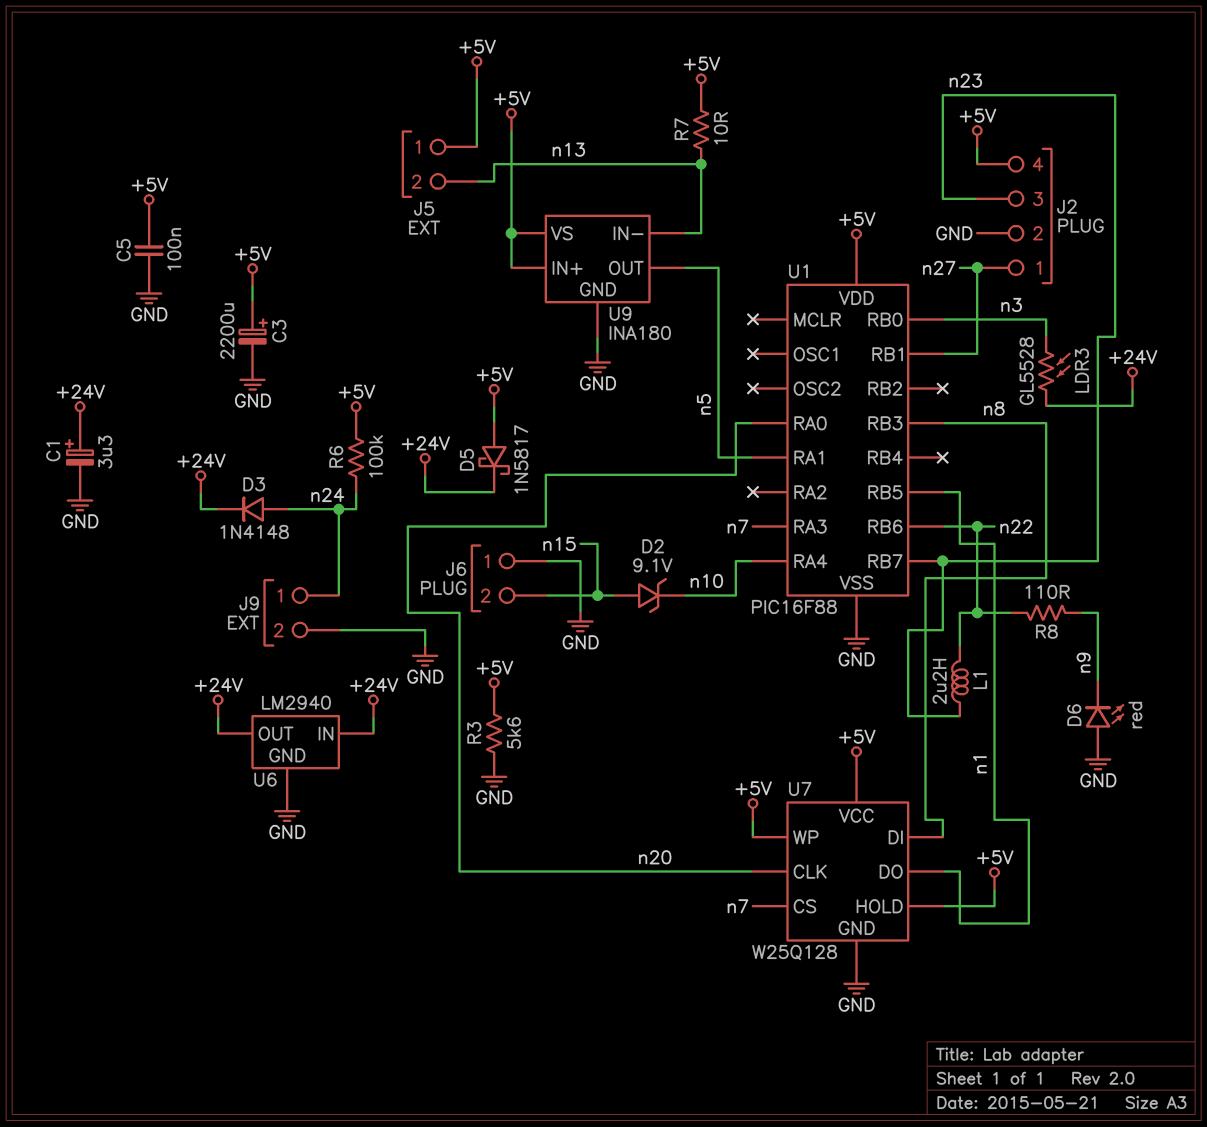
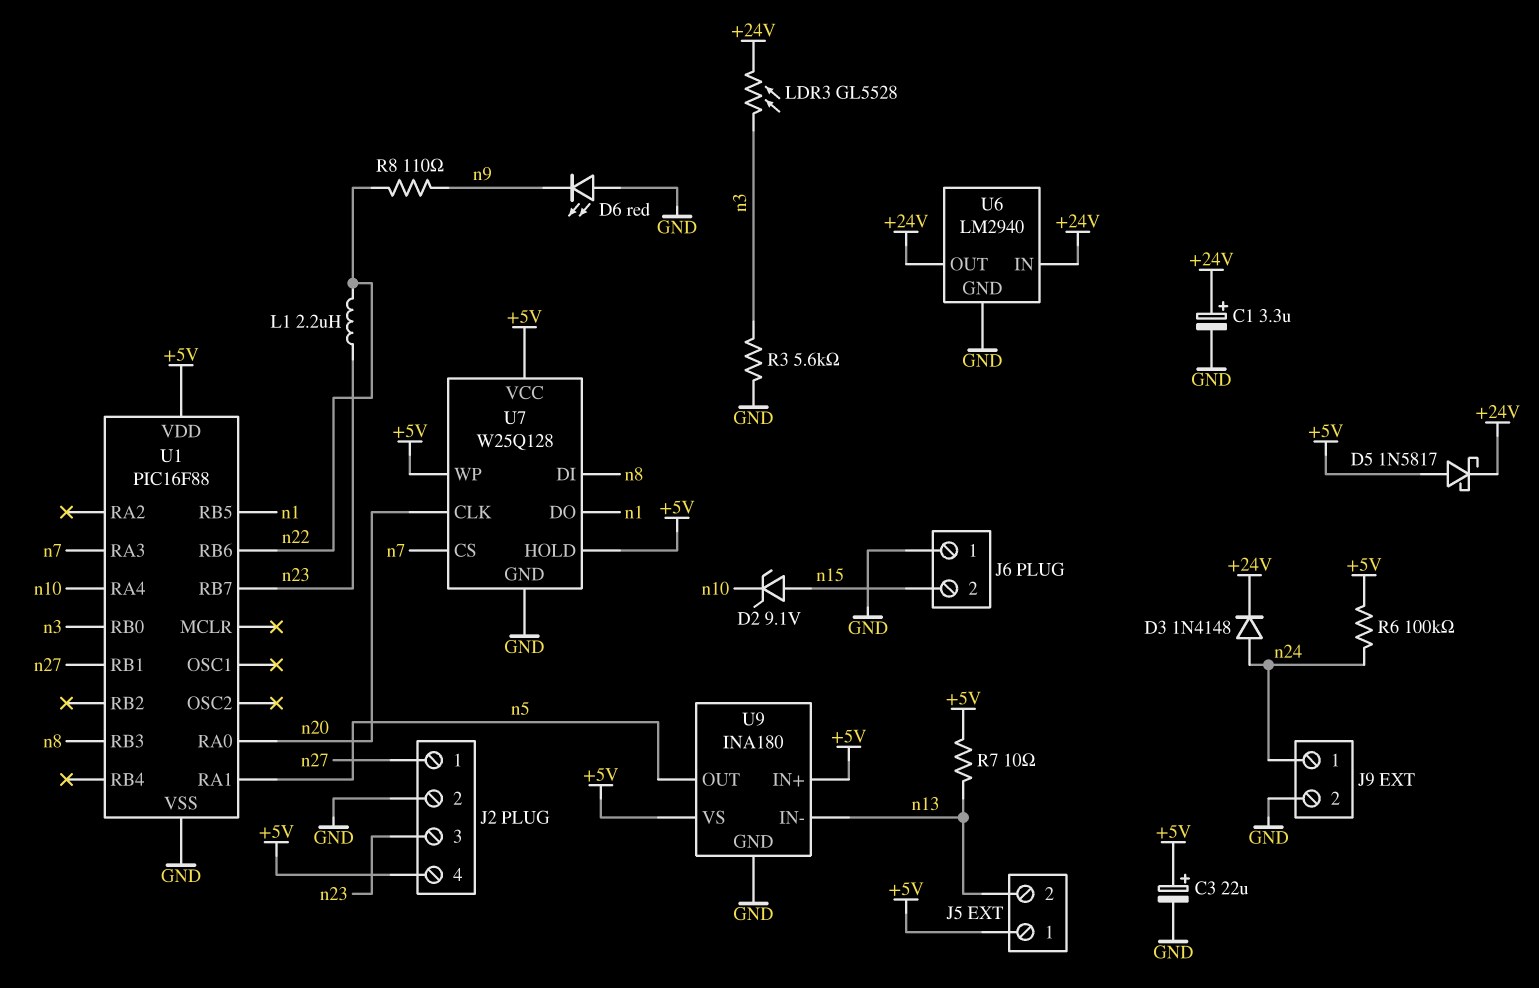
C3: 2200uF (plus +5V, minus GND) -> 22uF (plus +5V, minus GND)
C5: 100nF (+5V, GND) -> none
R3: 5.6k (+5V, GND) -> 5.6k (GND, n3)

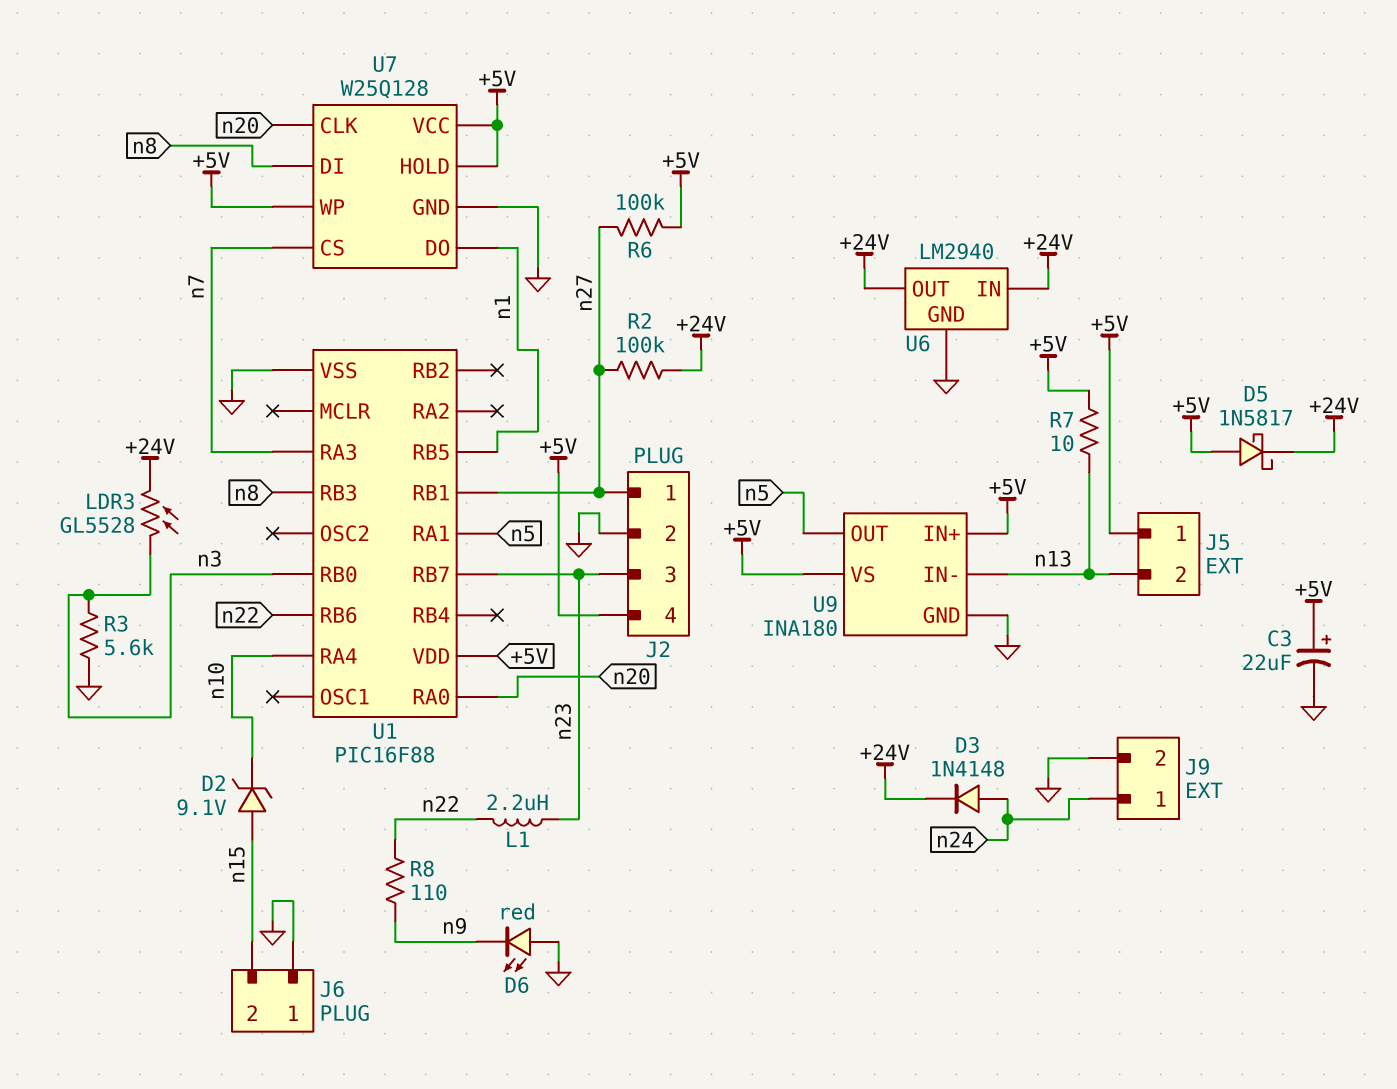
C1: 3.3uF (plus +24V, minus GND) -> none
R2: none -> 100k (+24V, n27)
R6: 100k (+5V, n24) -> 100k (+5V, n27)

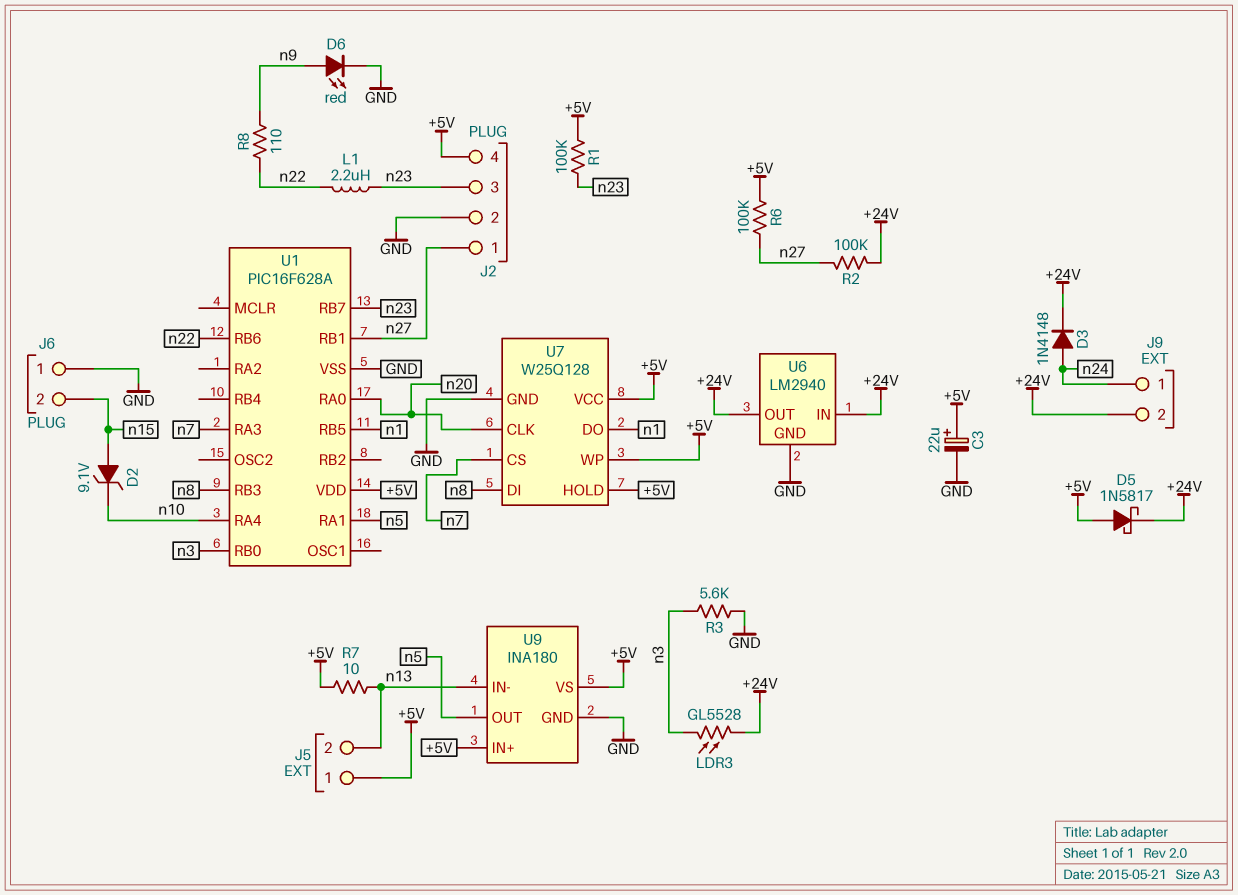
D6: LED red (A GND, K n9) -> LED red (A n9, K GND)
J9 pin 2: GND -> +24V
R1: none -> 100k (+5V, n23)
U1: PIC16F88 -> PIC16F628A

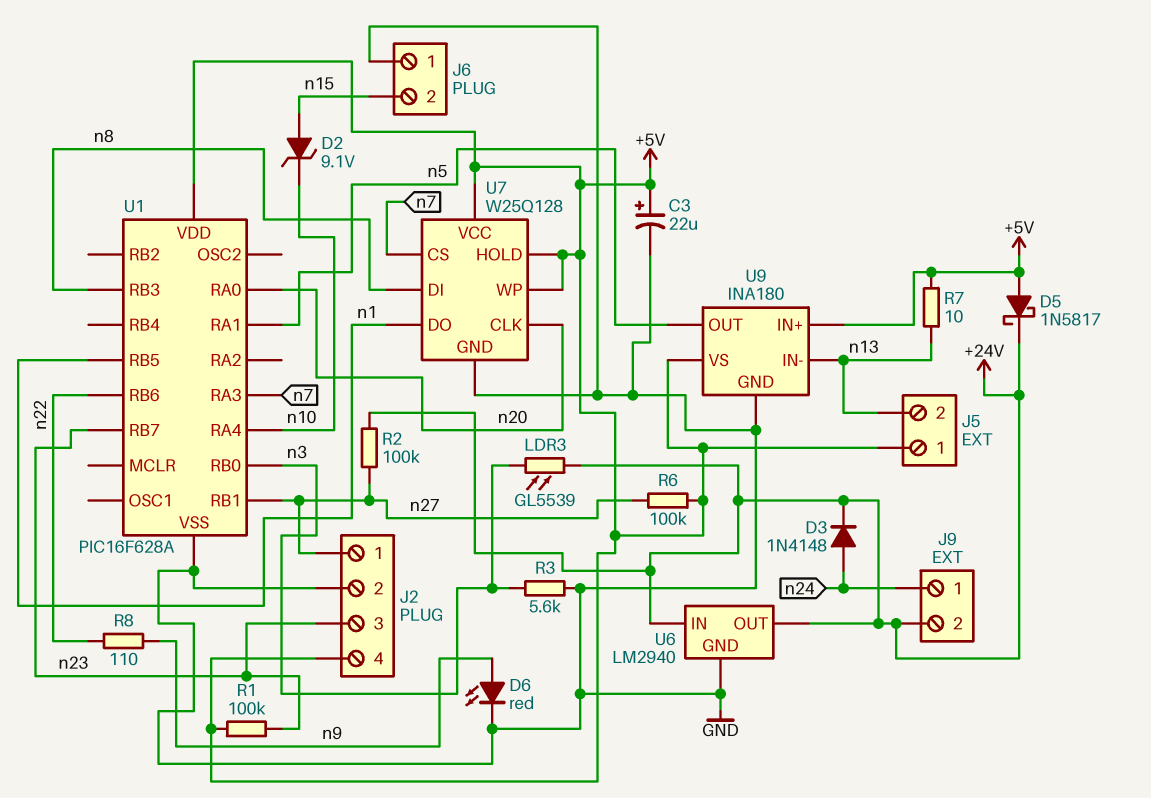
L1: 2.2uH (n22, n23) -> none
LDR3: GL5528 (+24V, n3) -> GL5539 (+24V, n3)

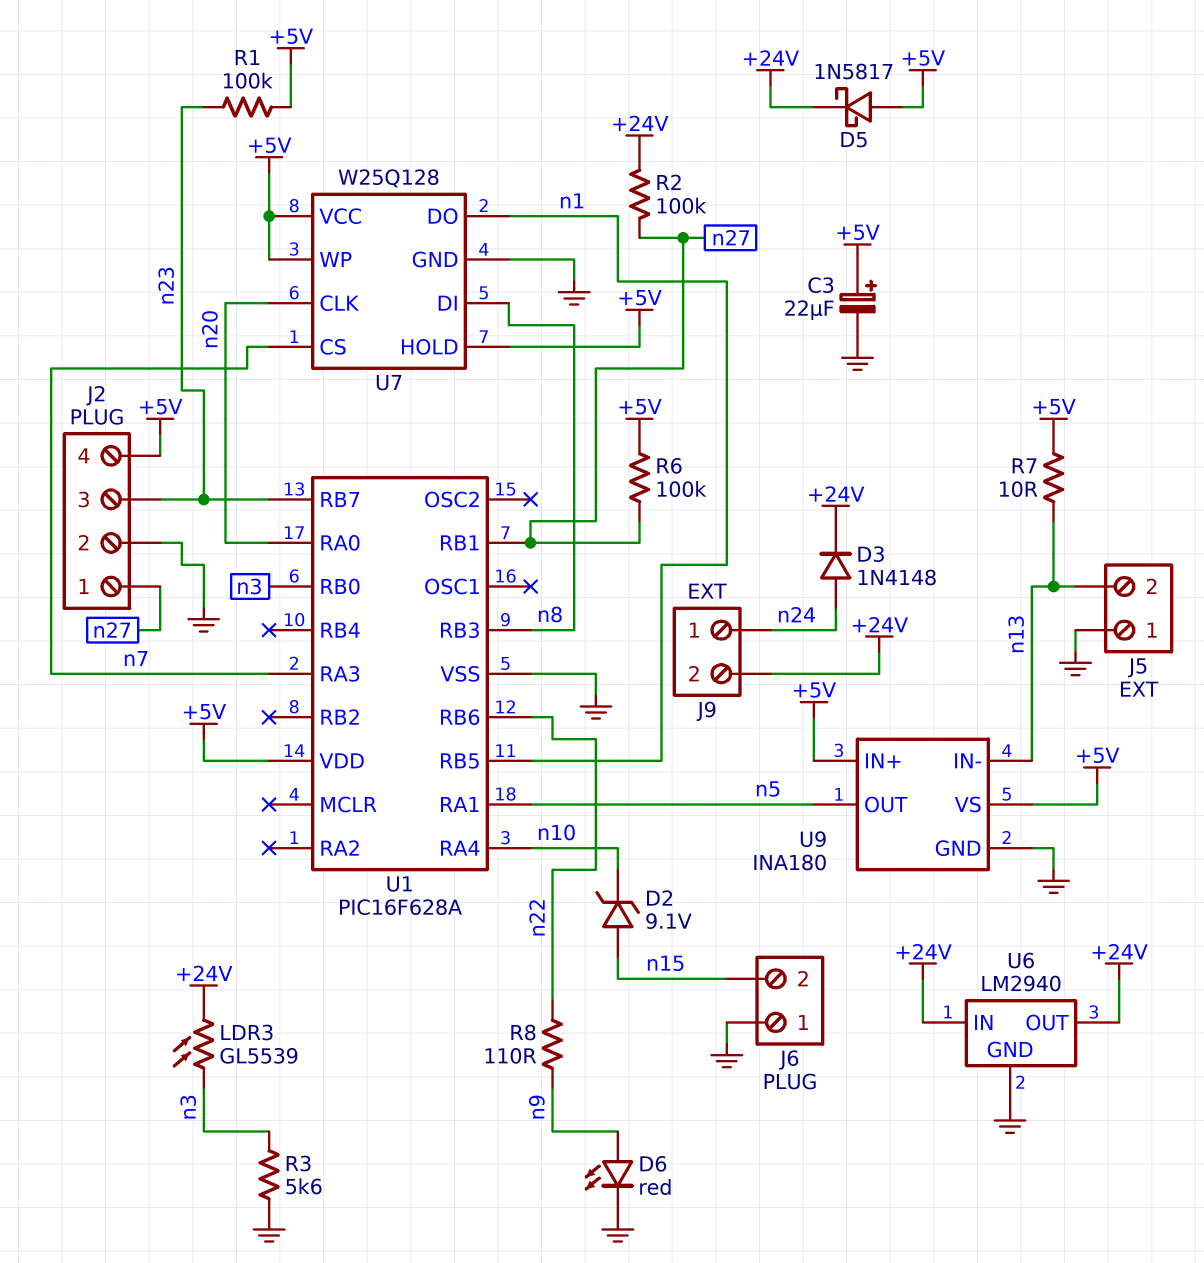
J5 pin 1: +5V -> GND

